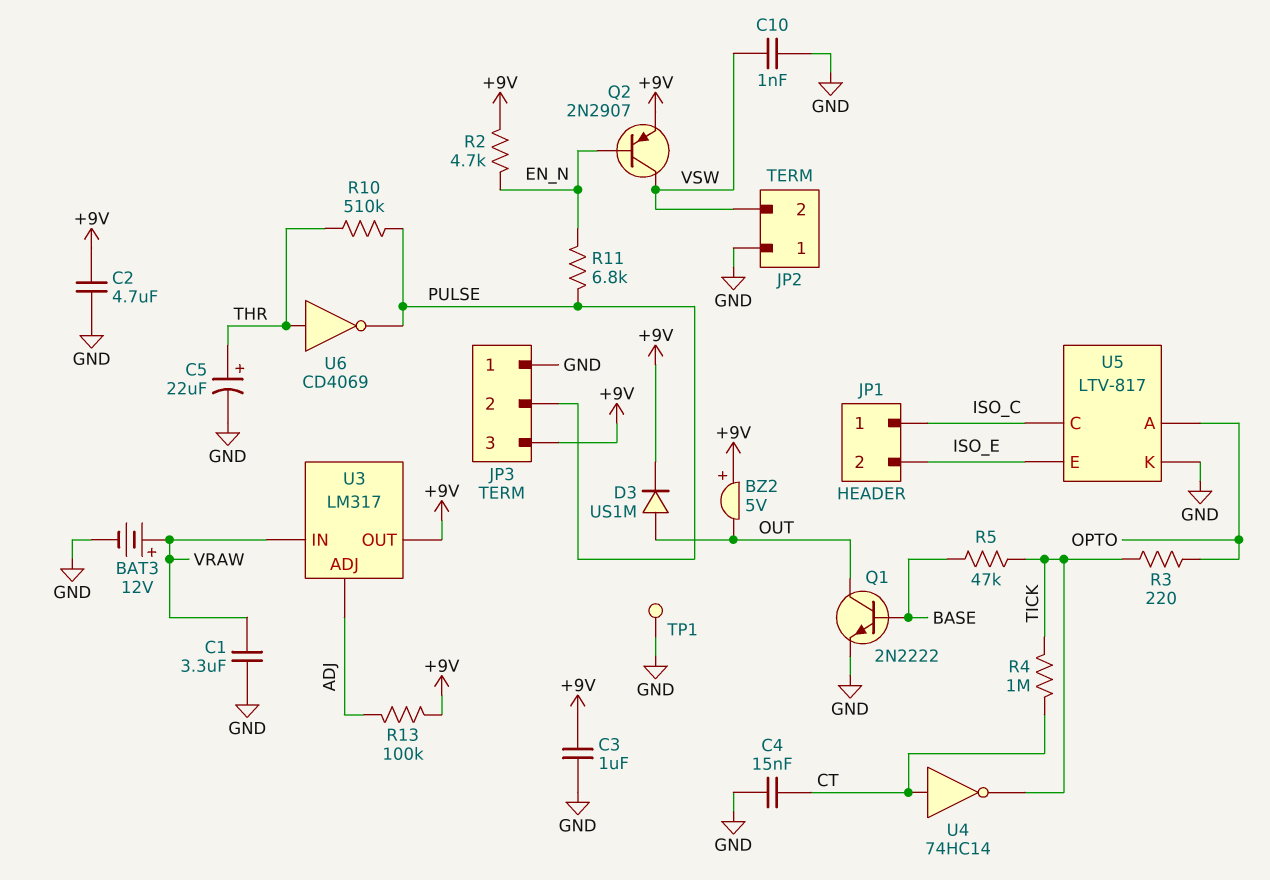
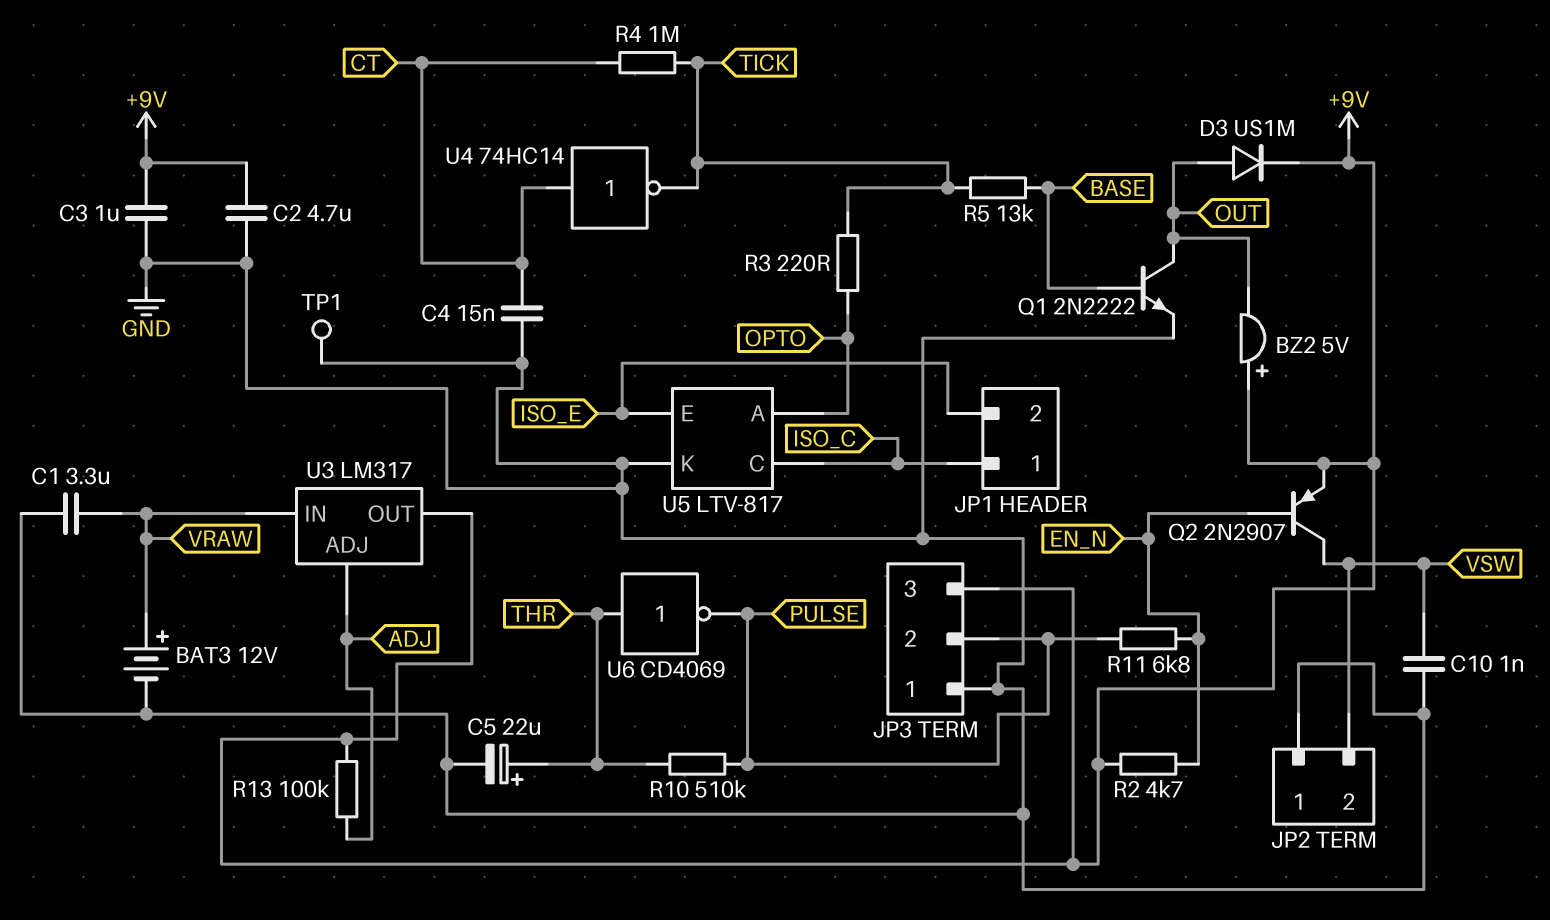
R5: 47k (BASE, TICK) -> 13k (BASE, TICK)

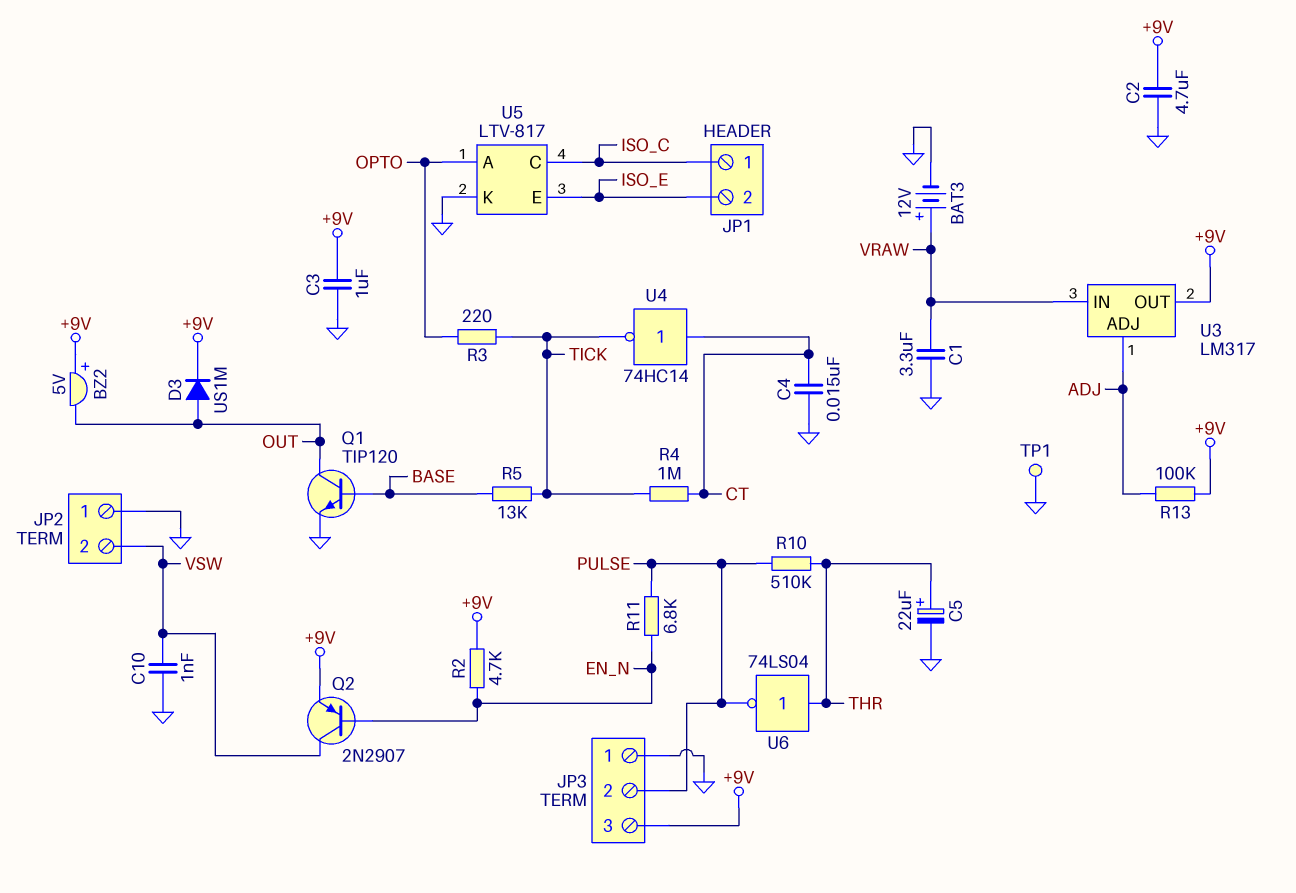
Q1: NPN 2N2222 (B BASE, C OUT, E GND) -> NPN TIP120 (B BASE, C OUT, E GND)
U6: NOT CD4069 (in THR, out PULSE) -> NOT 74LS04 (in THR, out PULSE)

